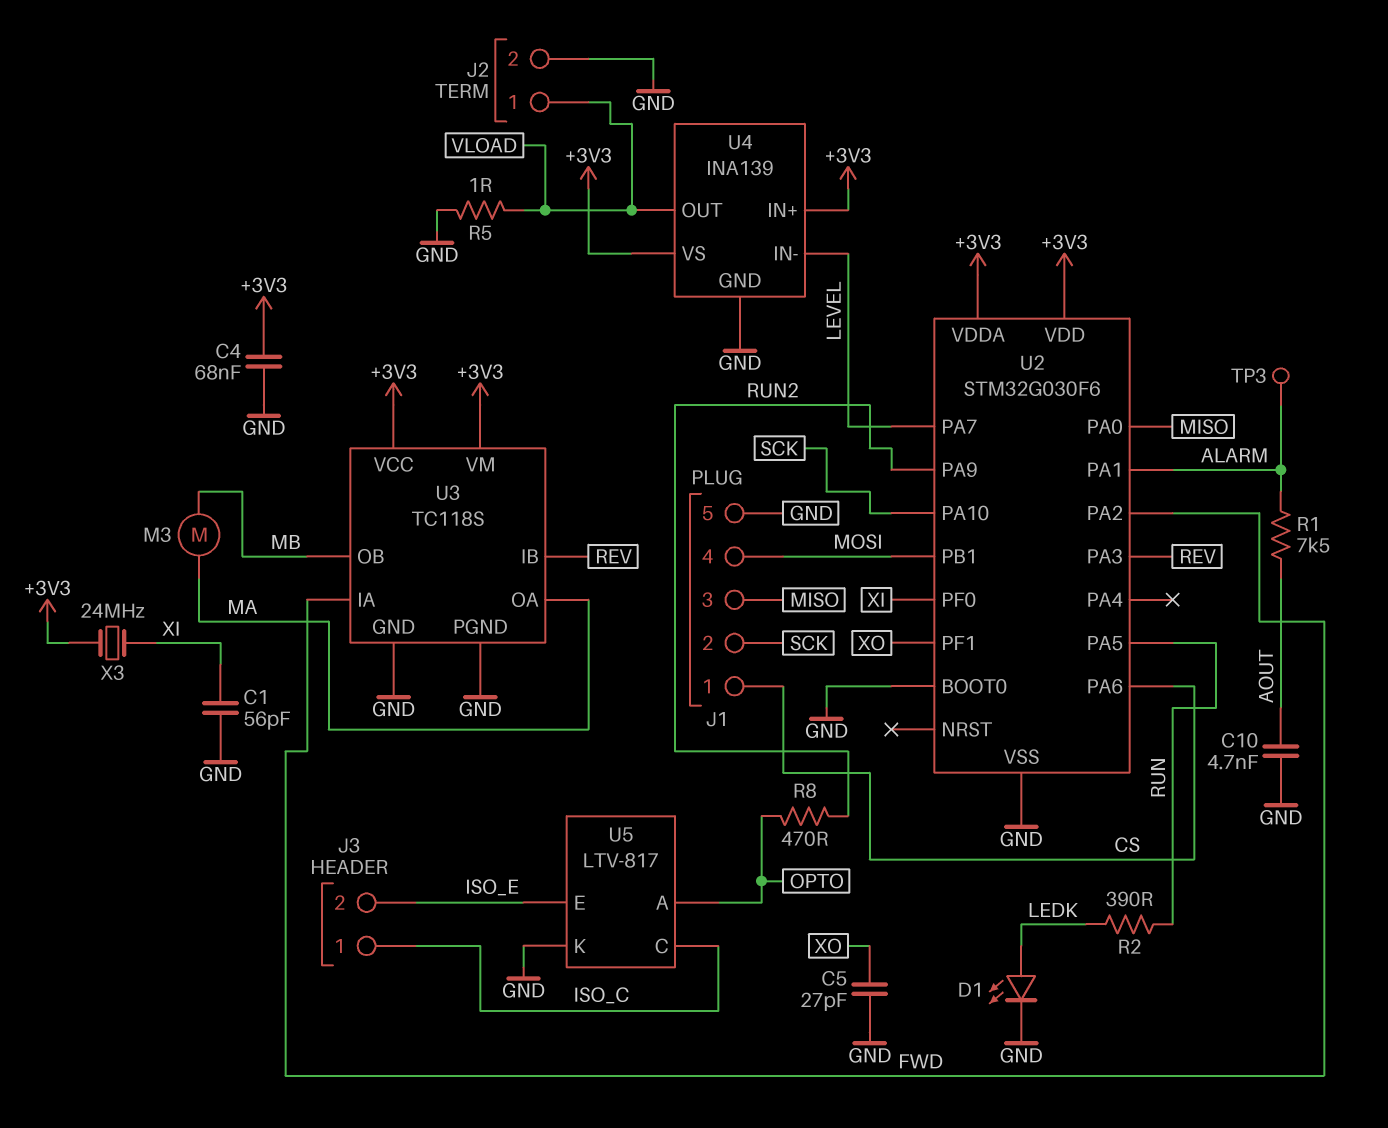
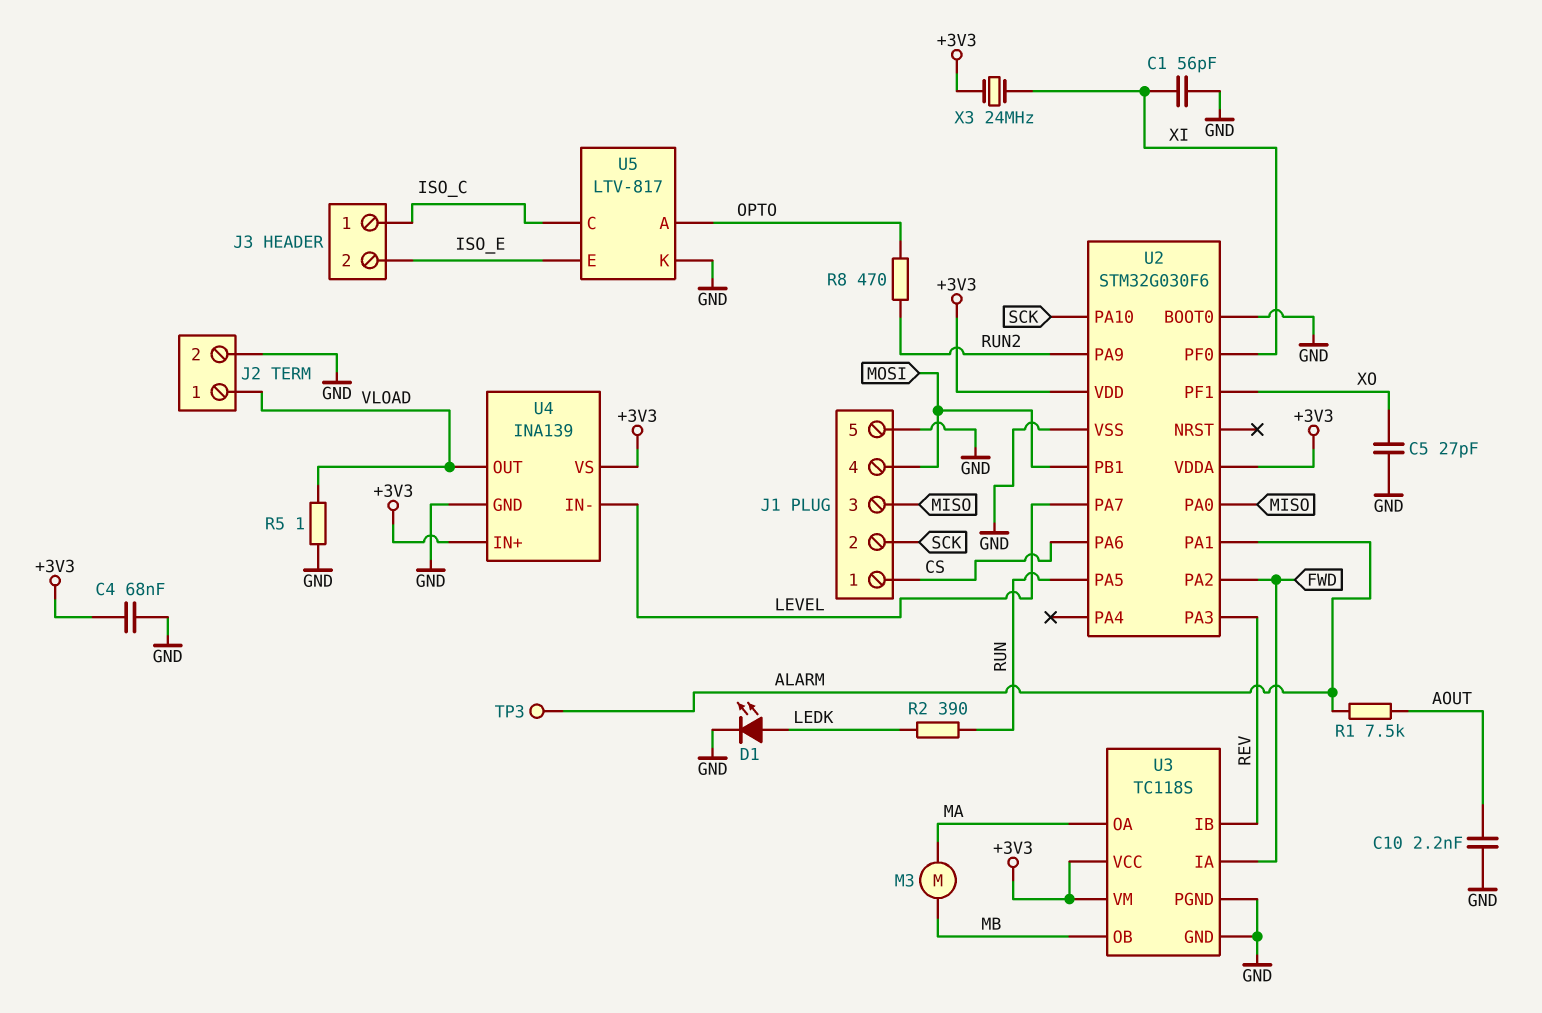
C10: 4.7nF (AOUT, GND) -> 2.2nF (AOUT, GND)

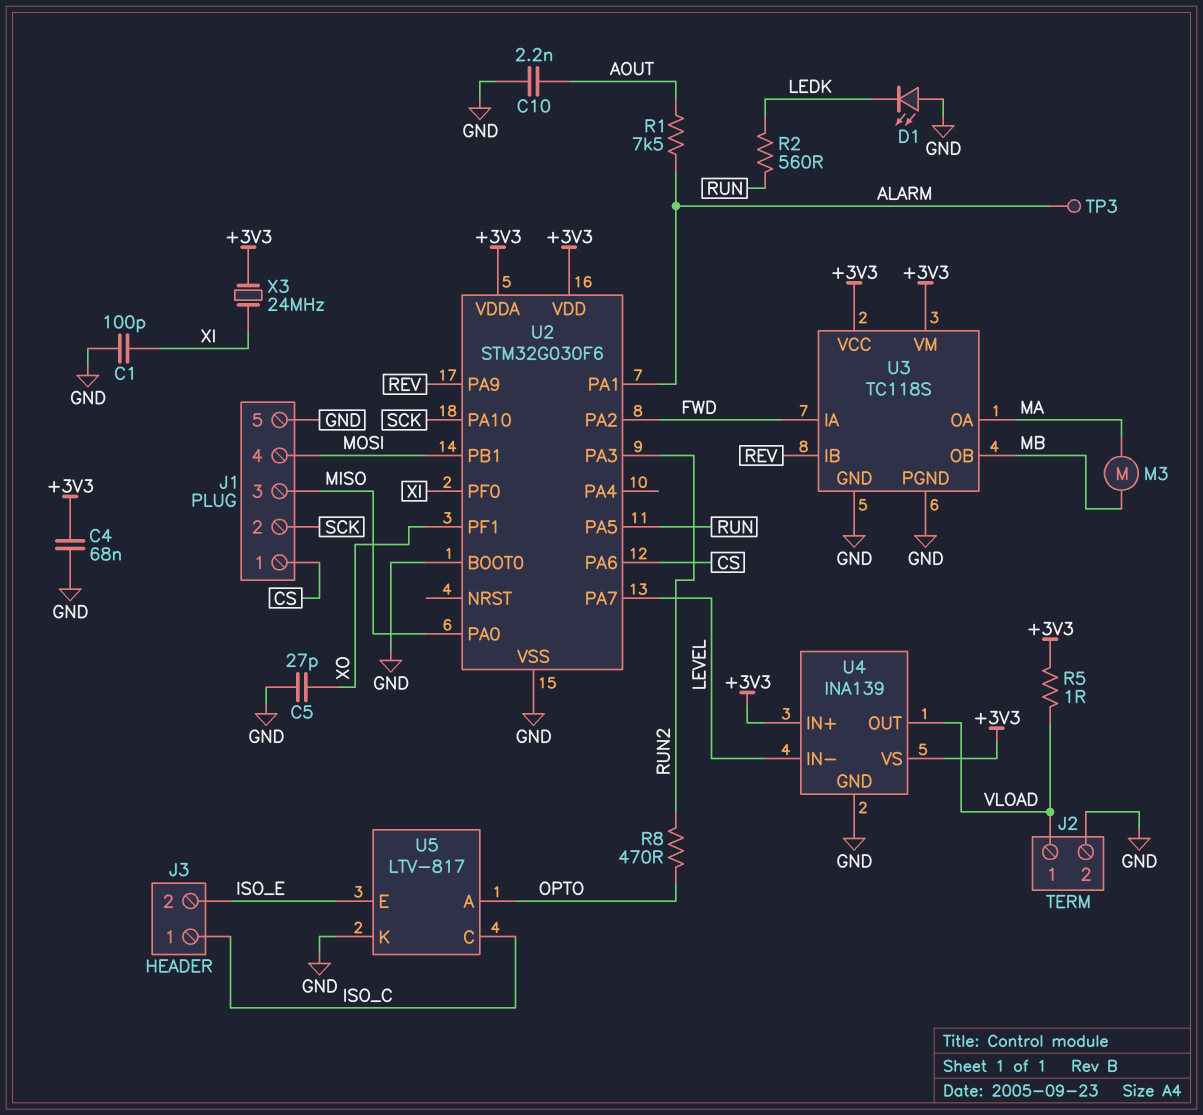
C1: 56pF (GND, XI) -> 100pF (GND, XI)
D1: LED (A LEDK, K GND) -> LED (A GND, K LEDK)
R2: 390 (LEDK, RUN) -> 560 (LEDK, RUN)
R5: 1 (GND, VLOAD) -> 1 (+3V3, VLOAD)
U2 pin PA3: REV -> RUN2
U2 pin PA9: RUN2 -> REV

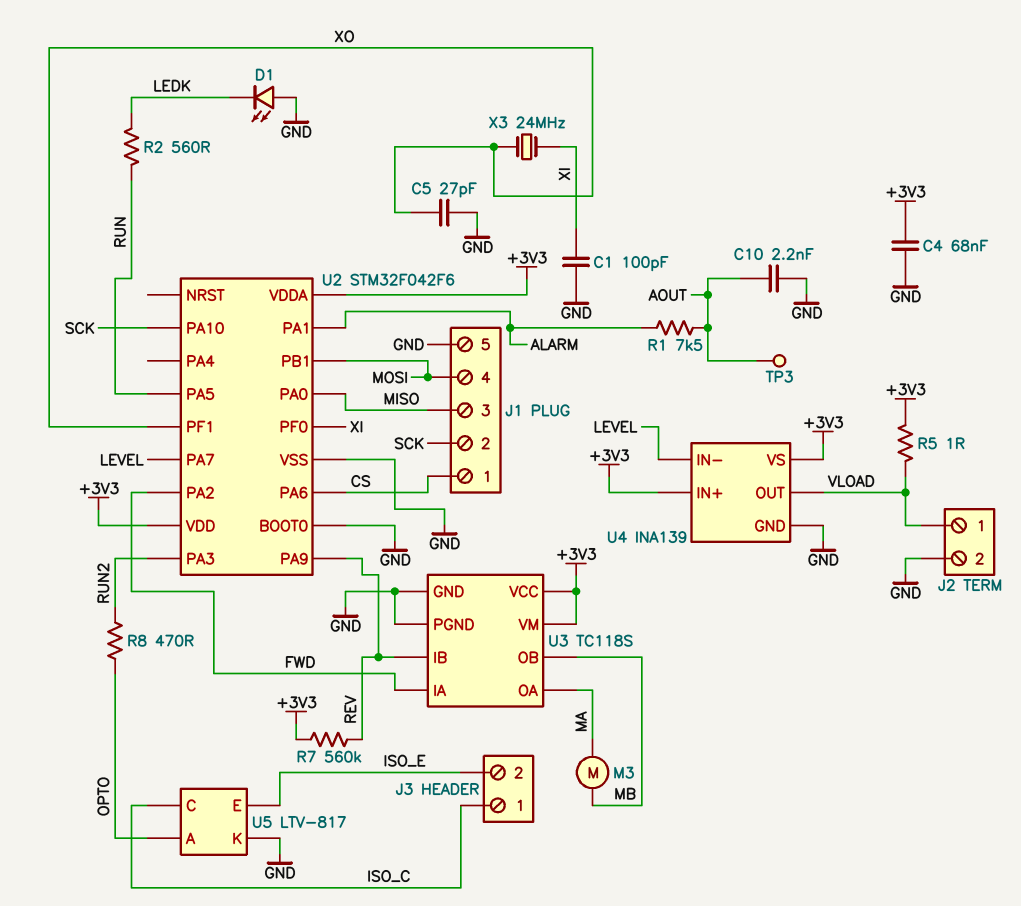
R7: none -> 560k (+3V3, REV)
TP3: test point (ALARM) -> test point (AOUT)
U2: STM32G030F6 -> STM32F042F6
X3: 24MHz (+3V3, XI) -> 24MHz (XI, XO)

